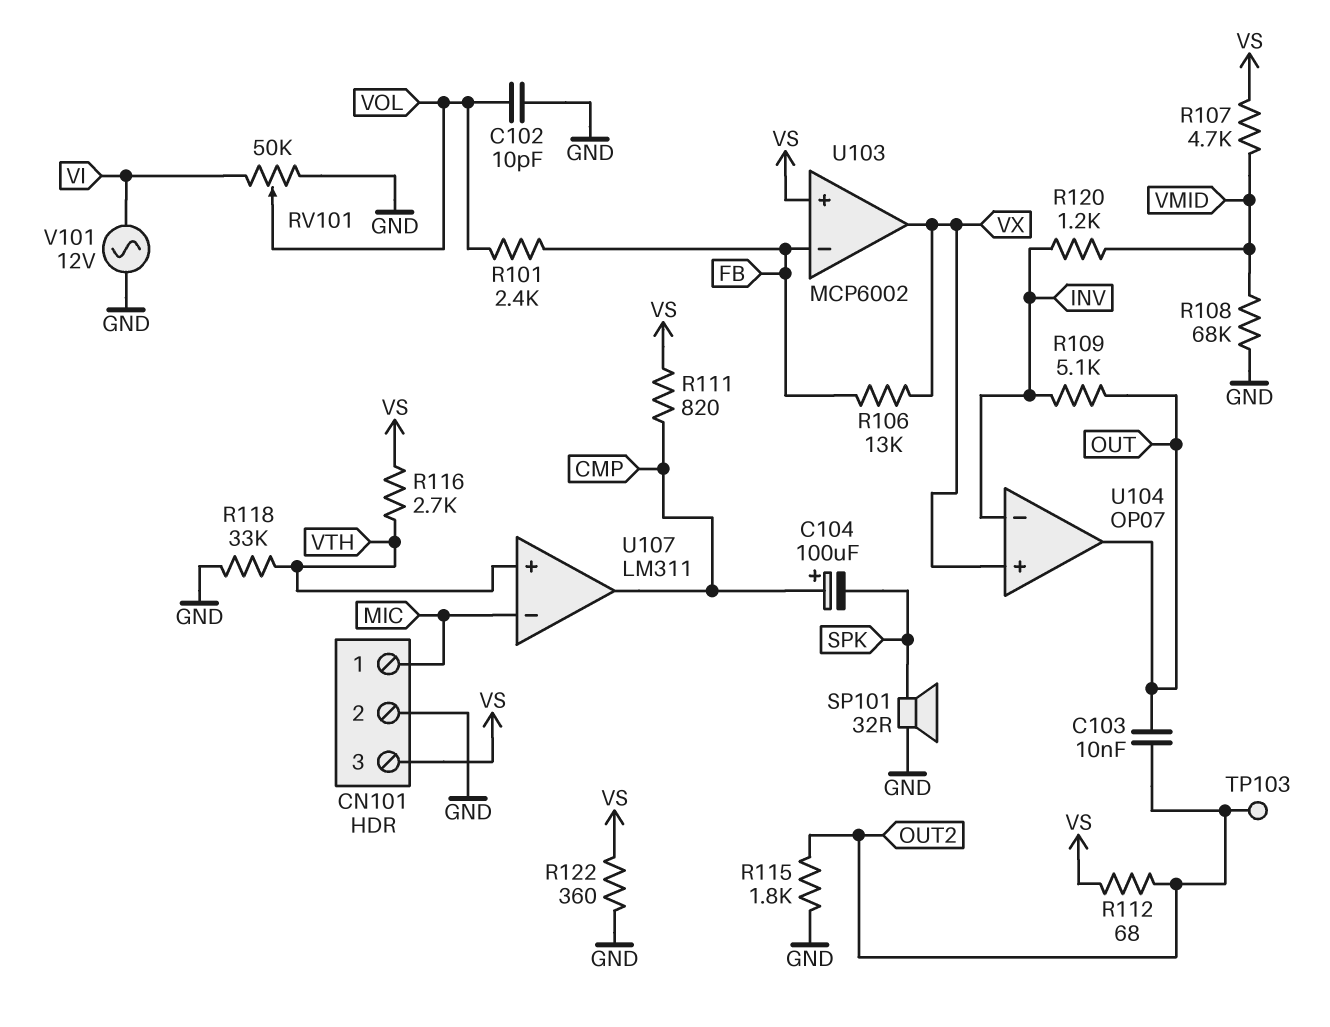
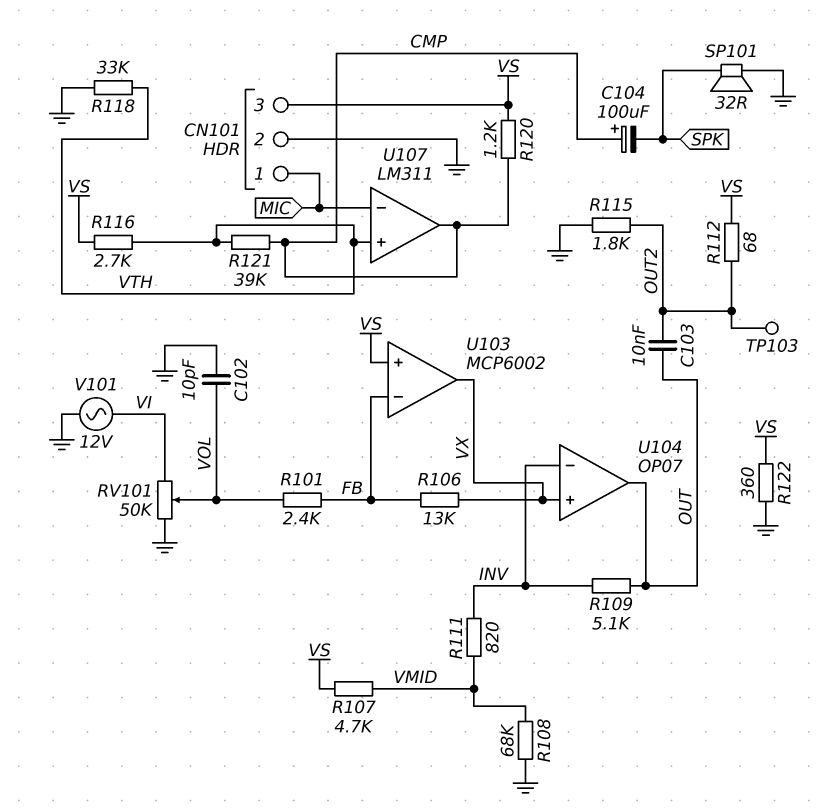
R111: 820 (CMP, VS) -> 820 (INV, VMID)
R120: 1.2k (INV, VMID) -> 1.2k (CMP, VS)
R121: none -> 39k (CMP, VTH)

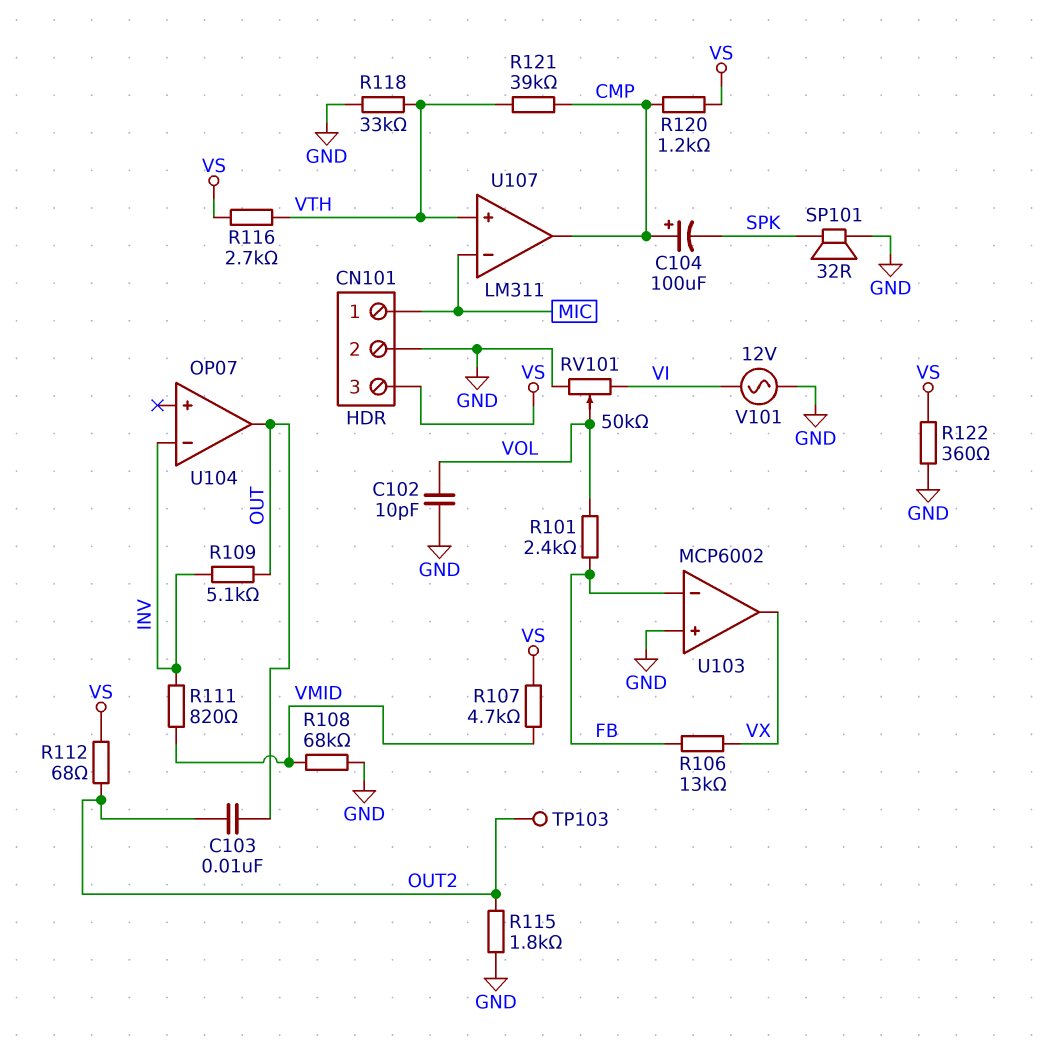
U103 pin in+: VS -> GND
U104 pin in+: VX -> none

